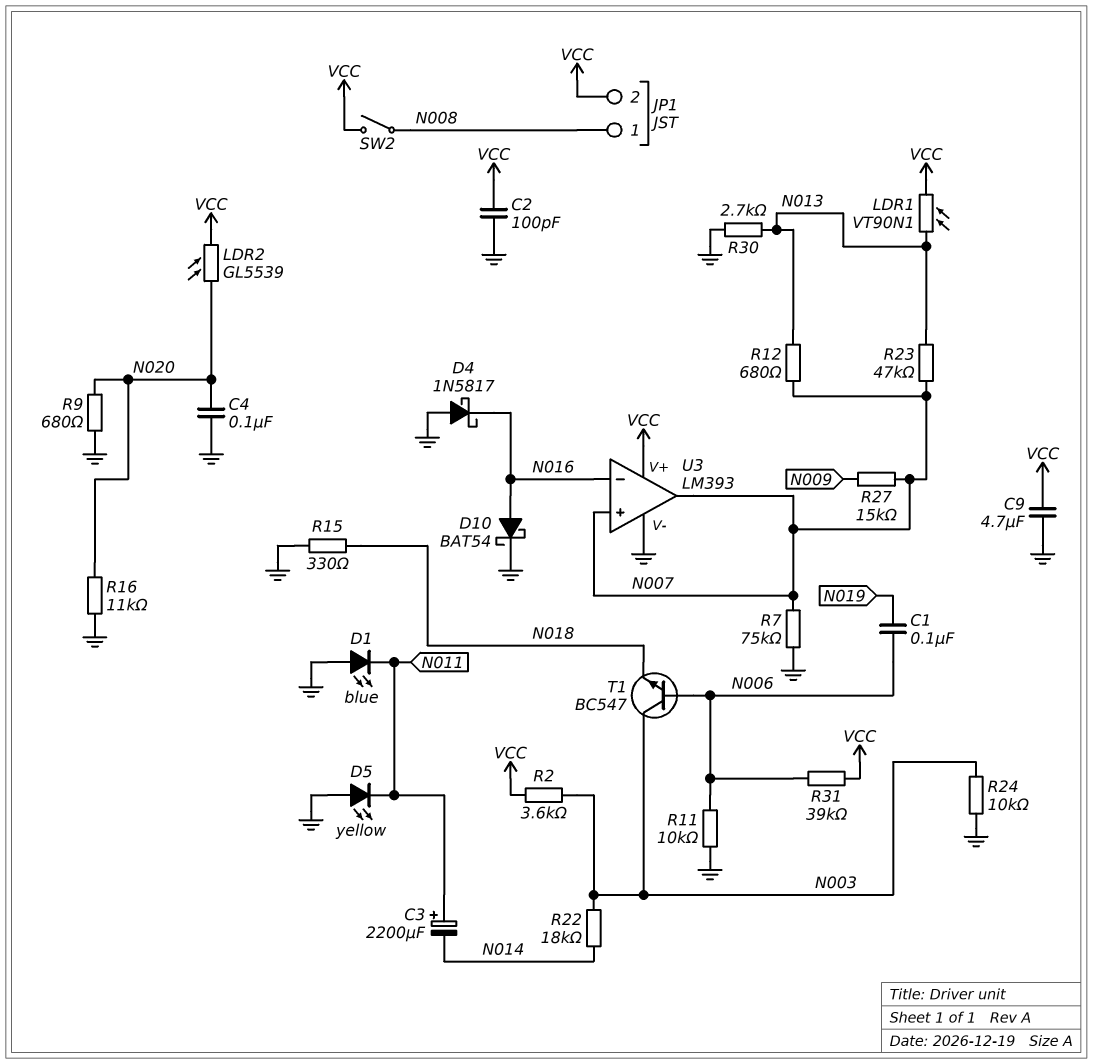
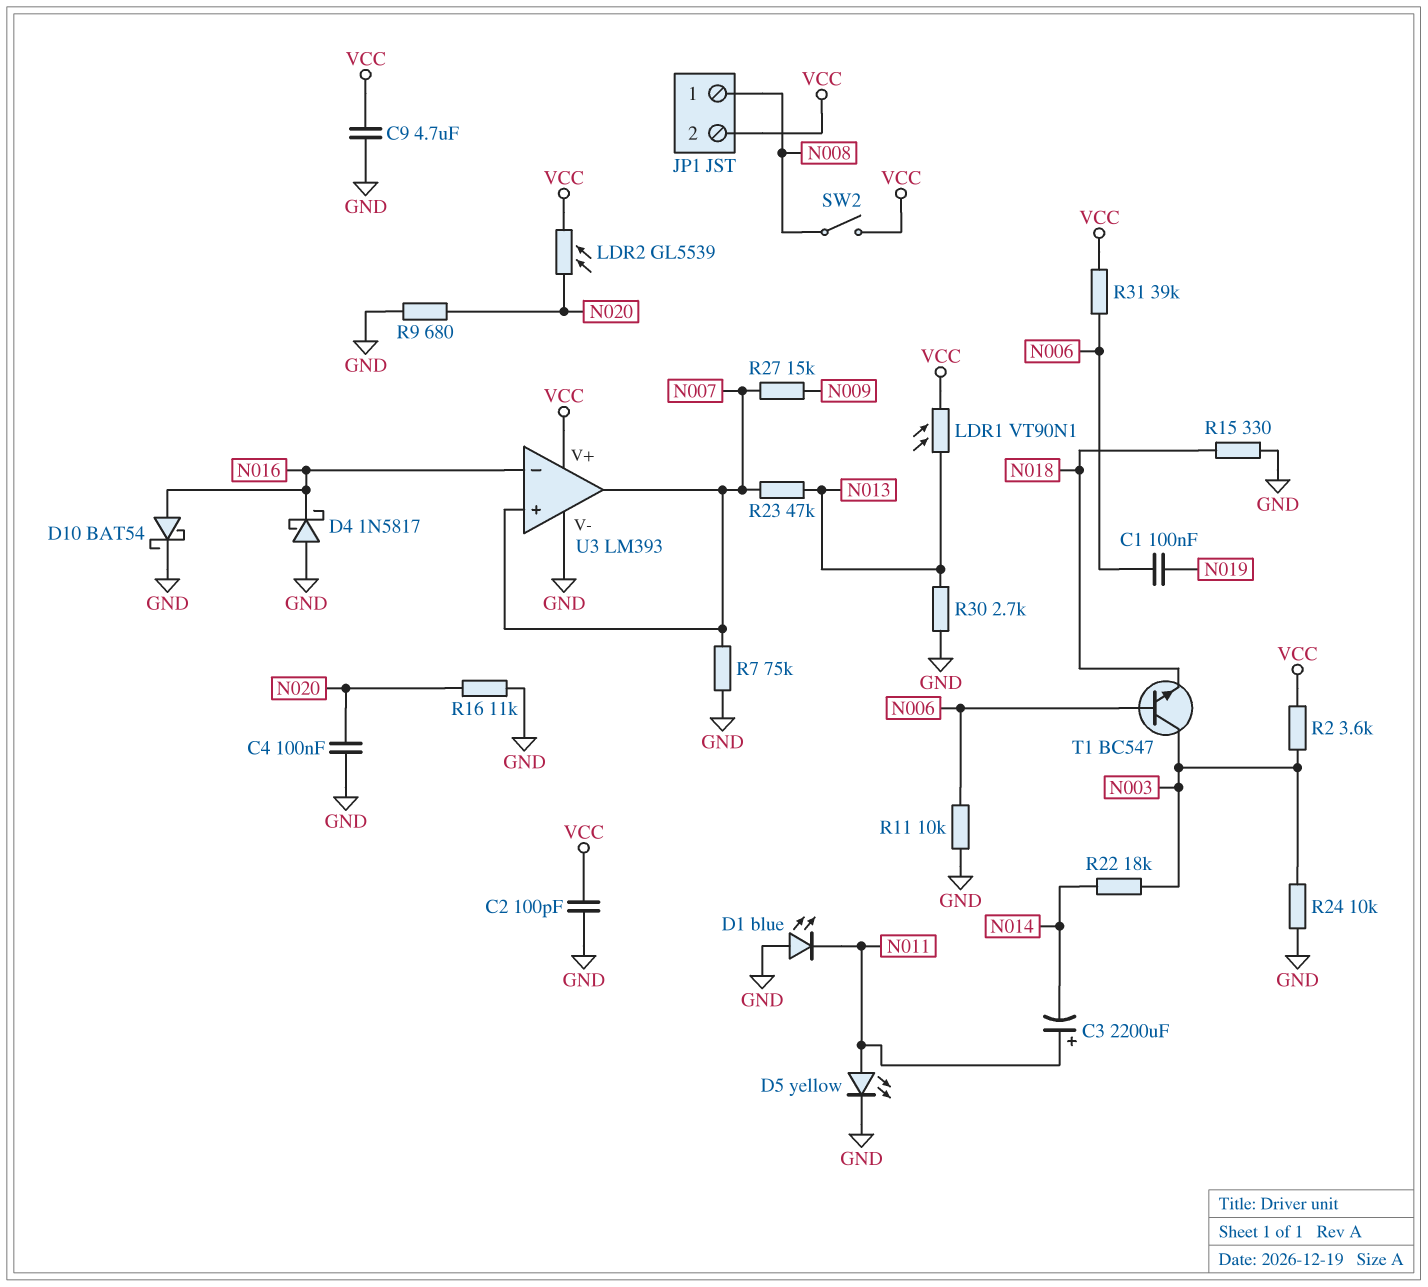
D5: LED yellow (A GND, K N011) -> LED yellow (A N011, K GND)
R12: 680 (N007, N013) -> none

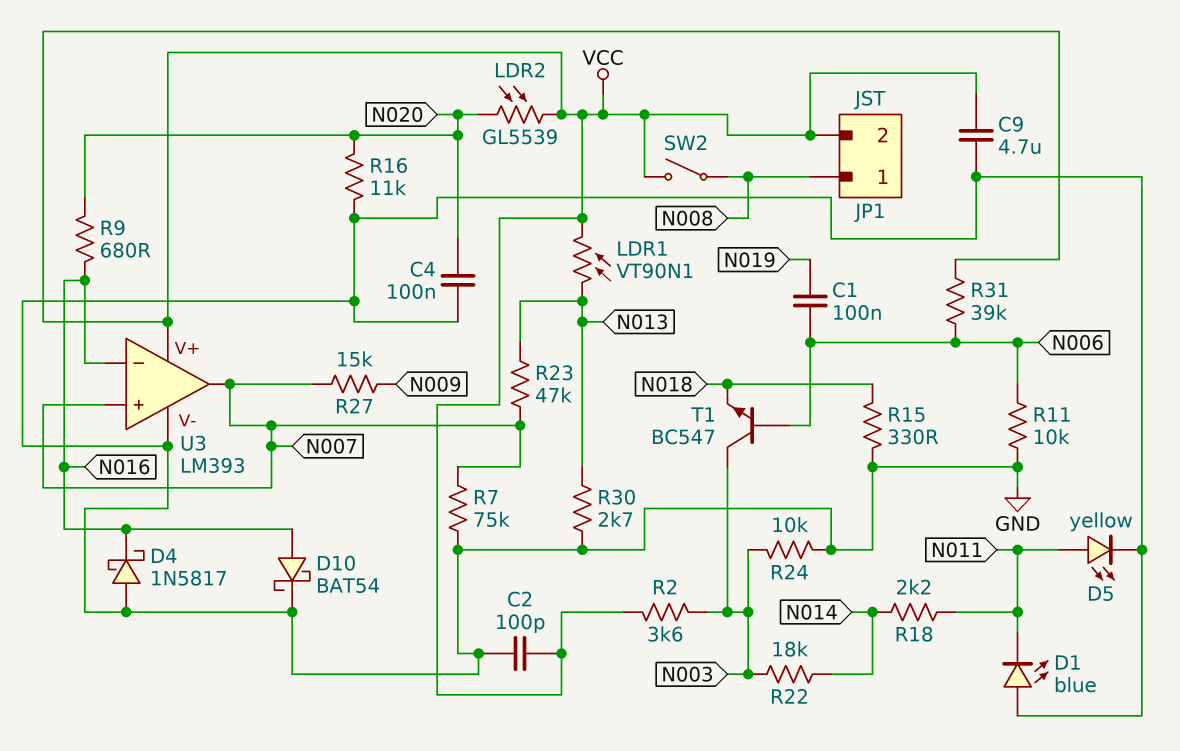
C3: 2200uF (plus N011, minus N014) -> none
R9: 680 (GND, N020) -> 680 (N016, N020)
R18: none -> 2.2k (N011, N014)

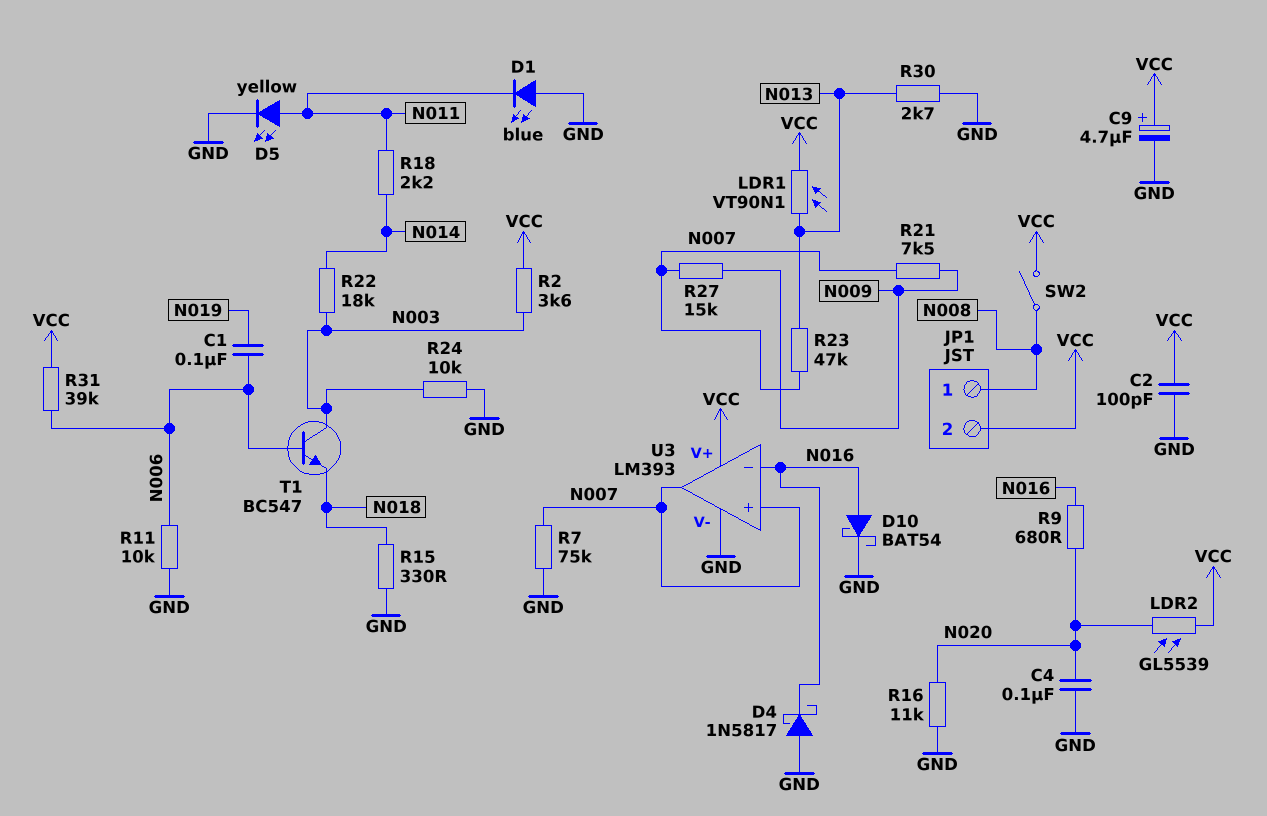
C9: 4.7uF (GND, VCC) -> 4.7uF (plus VCC, minus GND)
R21: none -> 7.5k (N007, N009)

